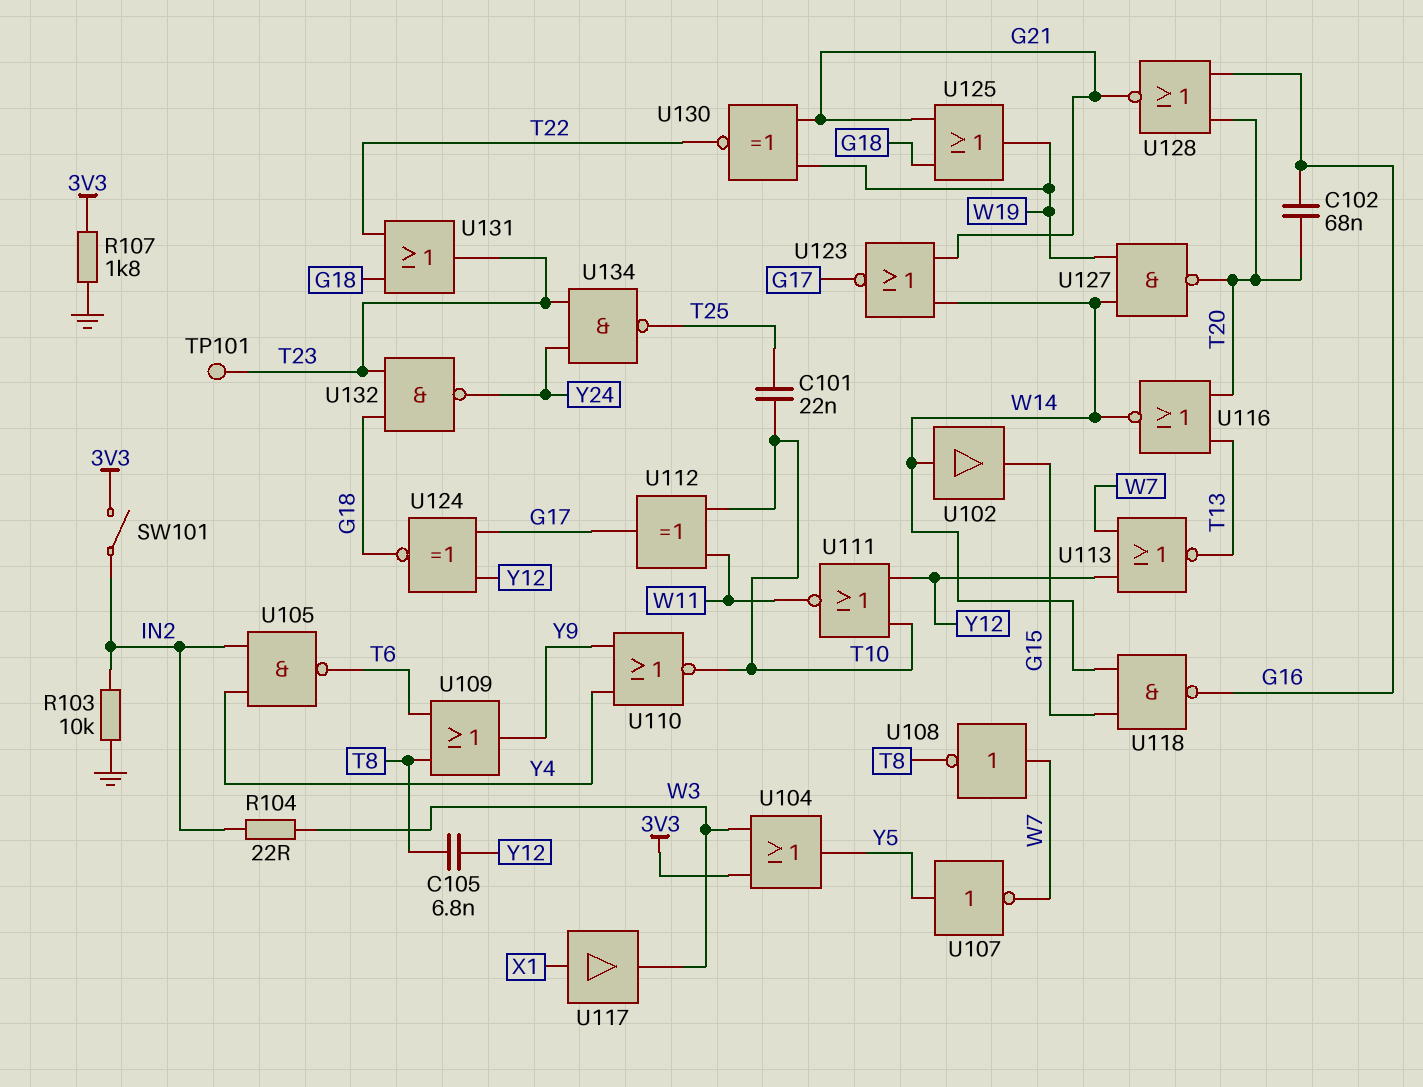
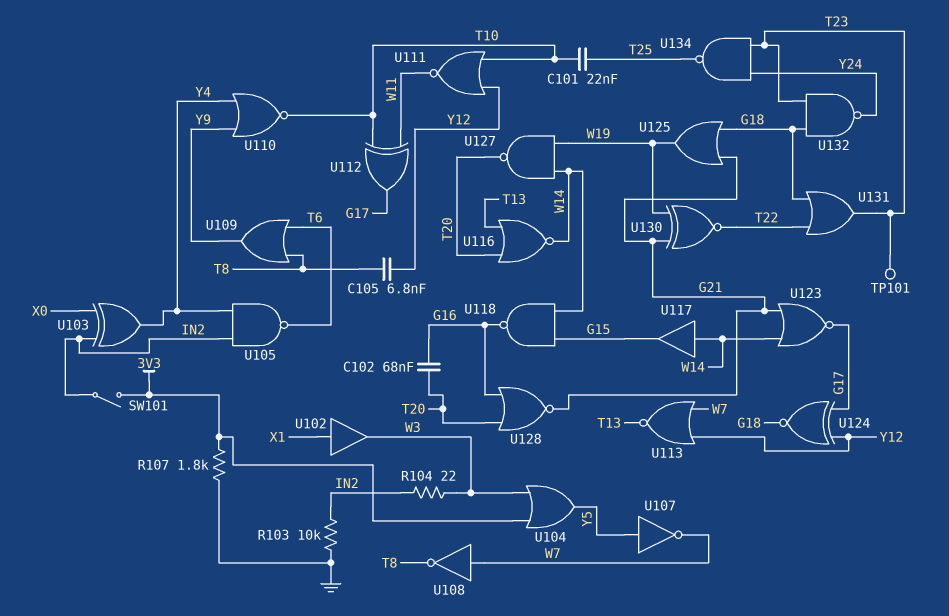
U102: buffer (in W14, out G15) -> buffer (in X1, out W3)
U103: none -> XOR (in IN2, in X0, out Y4)
U117: buffer (in X1, out W3) -> buffer (in W14, out G15)

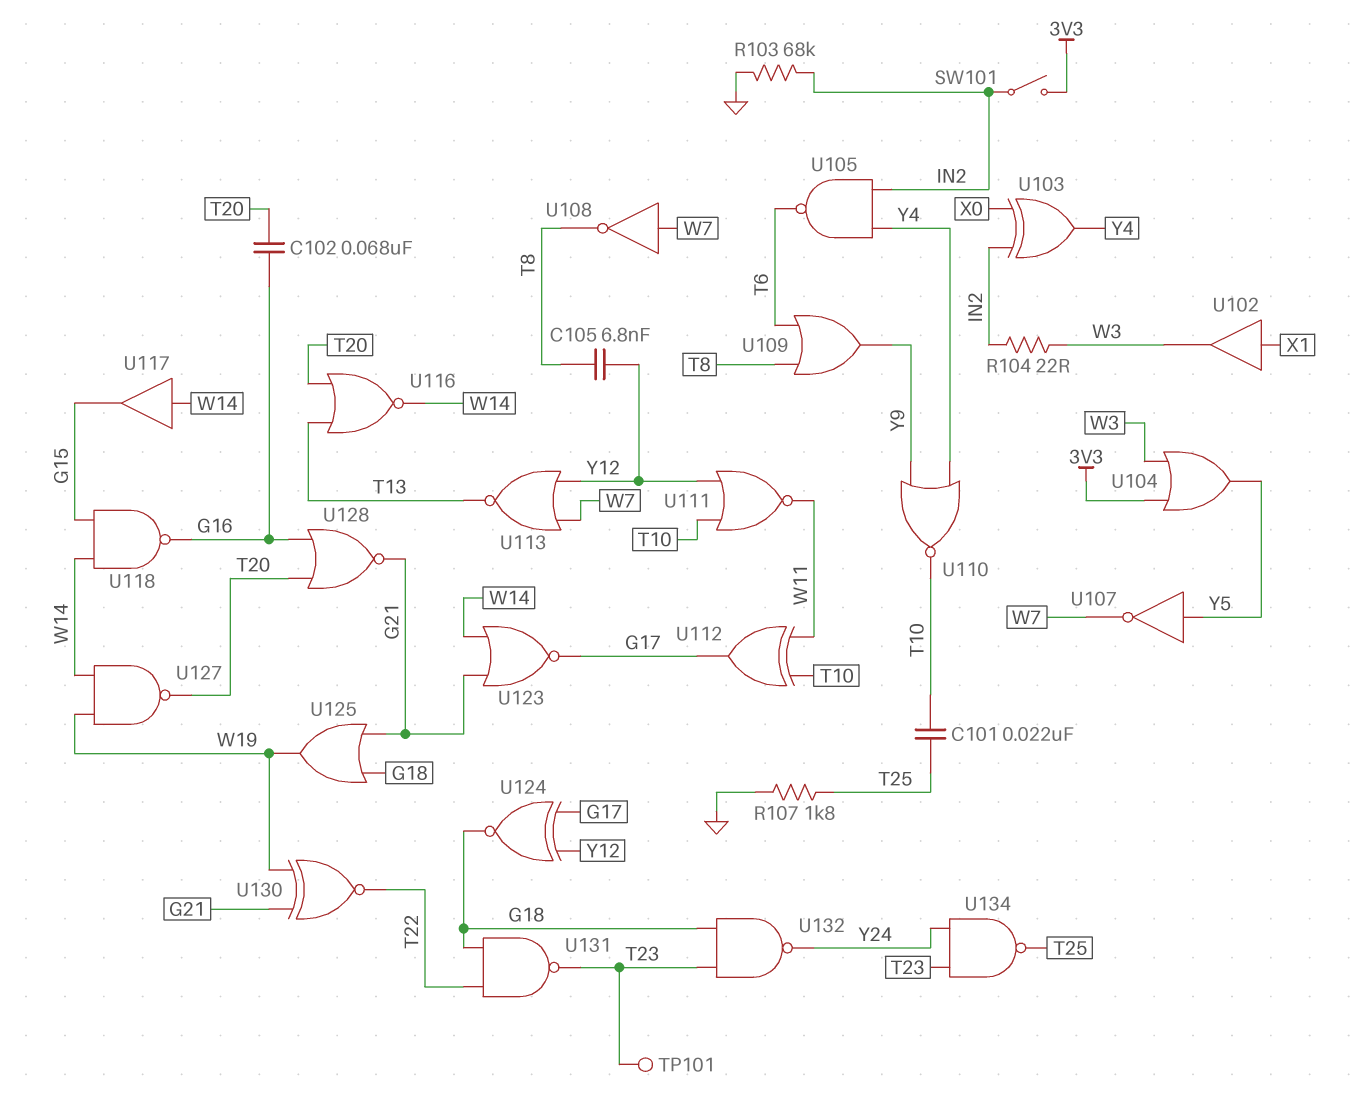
R103: 10k (GND, IN2) -> 68k (GND, IN2)
R107: 1.8k (3V3, GND) -> 1.8k (GND, T25)
U131: OR (in G18, in T22, out T23) -> NAND (in G18, in T22, out T23)

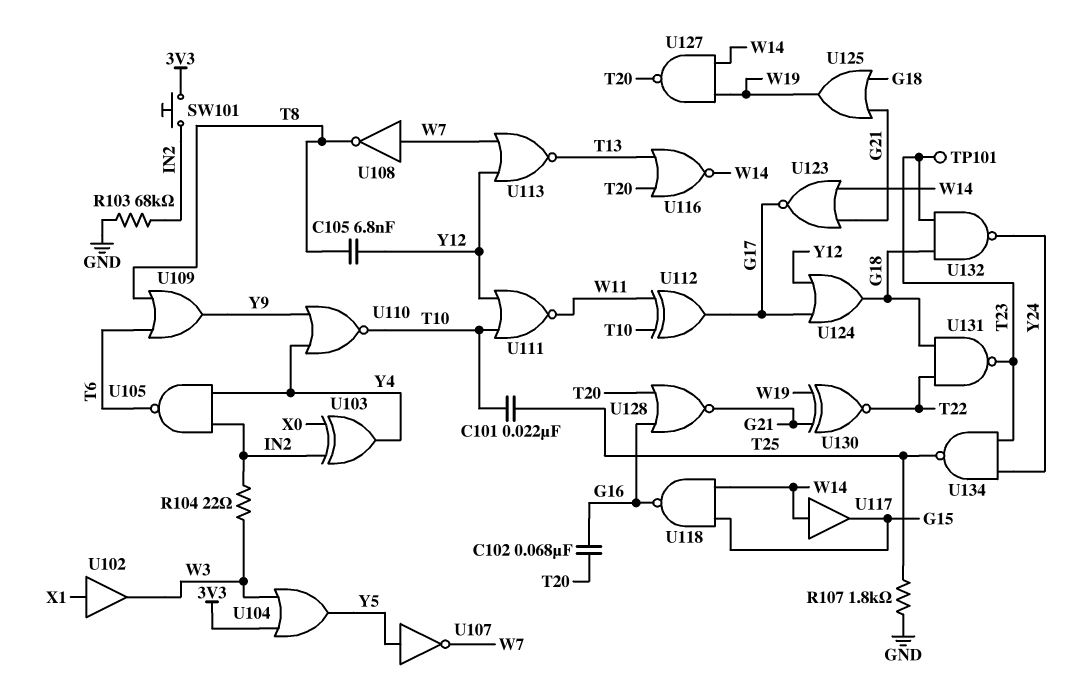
SW101: switch (3V3, IN2) -> button (3V3, IN2)
U124: XNOR (in G17, in Y12, out G18) -> OR (in G17, in Y12, out G18)

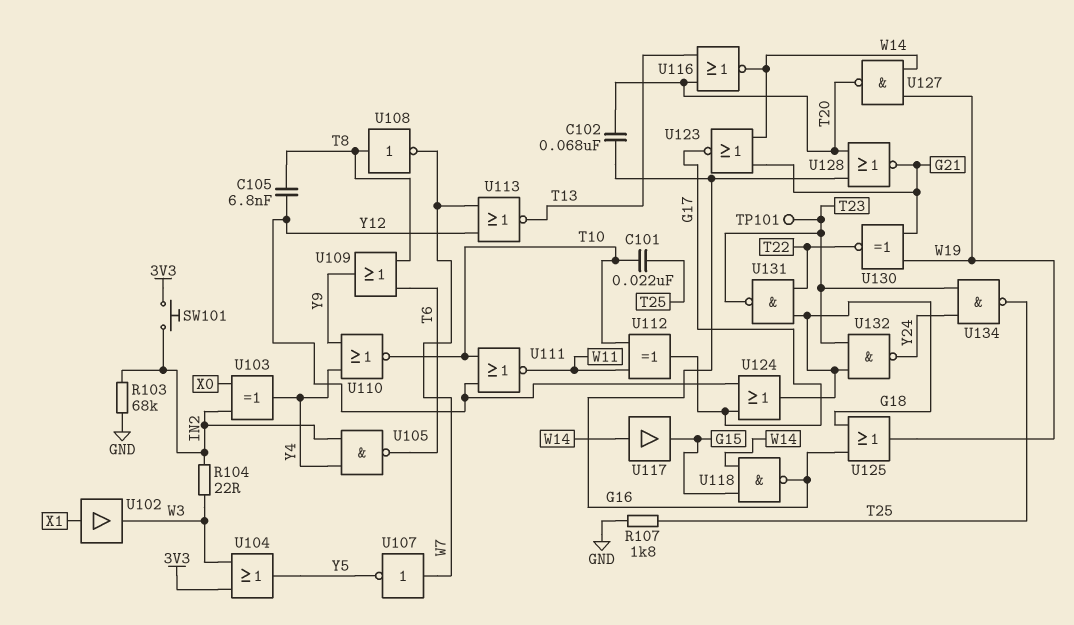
U107: NOT (in Y5, out W7) -> NOT (in W7, out Y5)
U108: NOT (in W7, out T8) -> NOT (in T8, out W7)
U125: OR (in G18, in G21, out W19) -> OR (in G16, in G18, out W19)

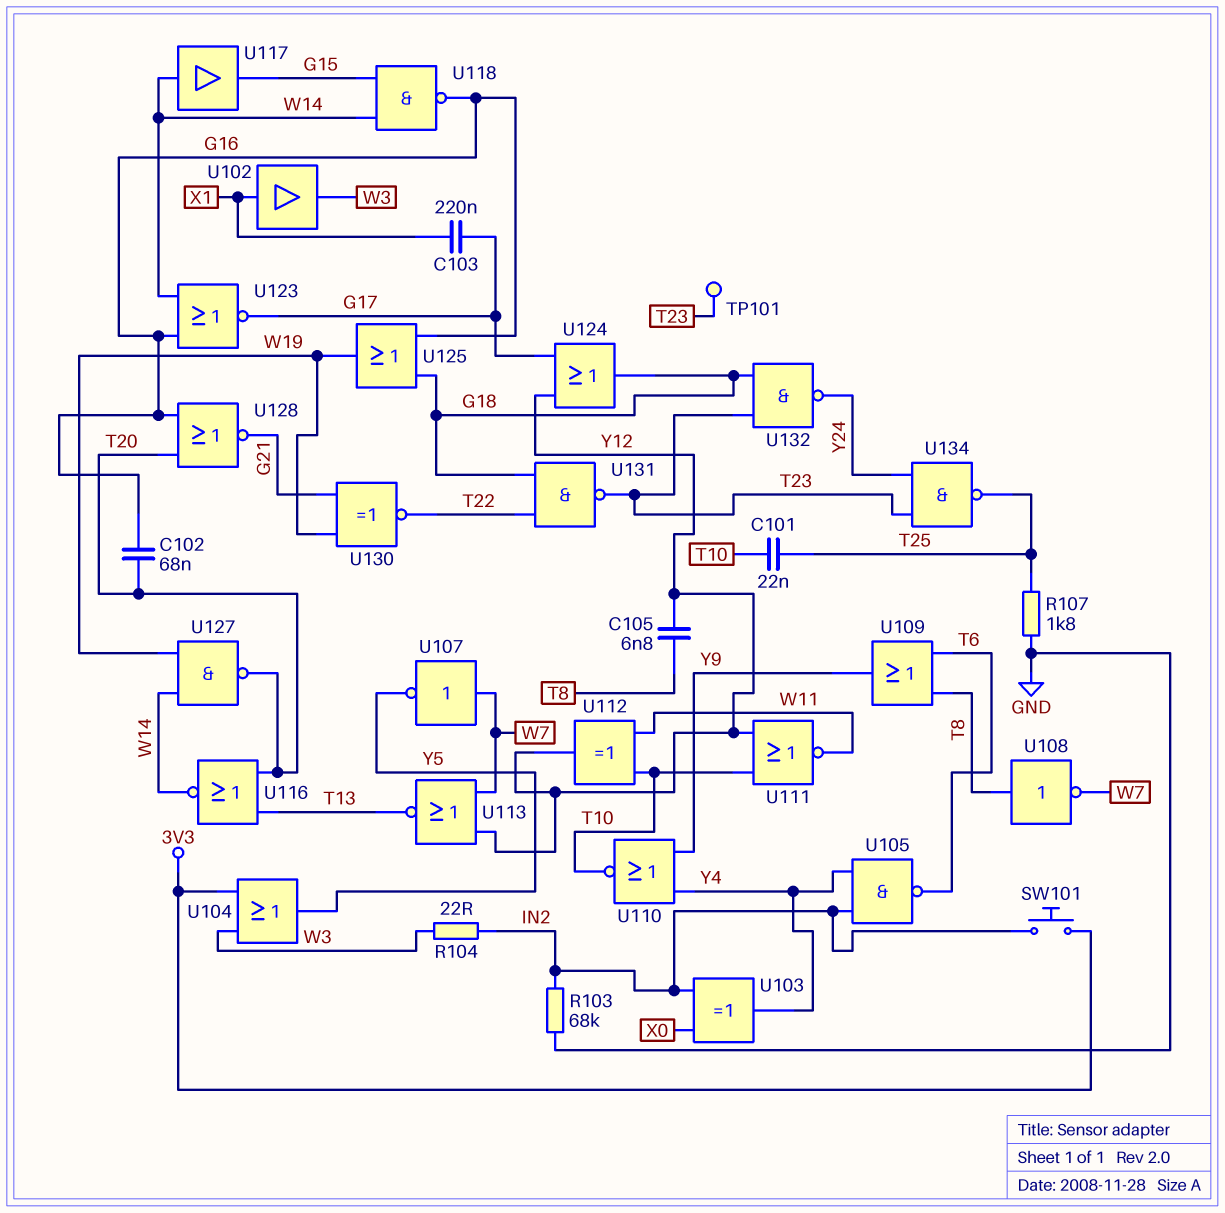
C103: none -> 220nF (G17, X1)
U112: XOR (in T10, in W11, out G17) -> XOR (in T10, in W11, out Y12)
U123: NOR (in G21, in W14, out G17) -> NOR (in G16, in W14, out G17)

